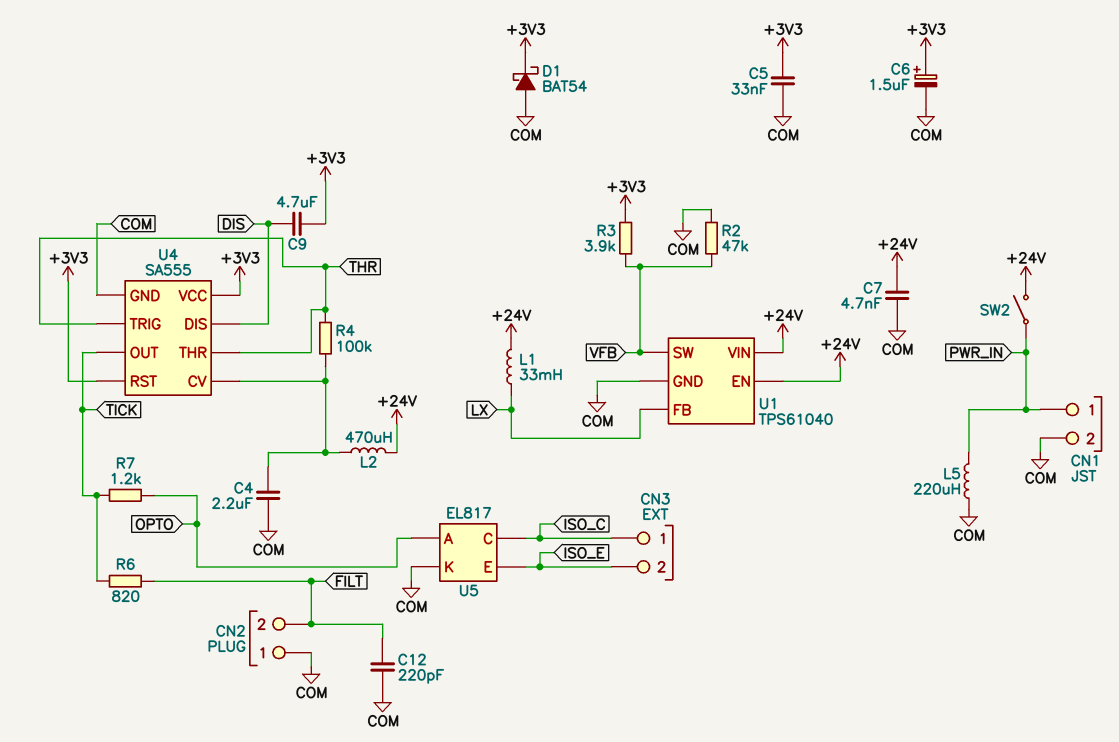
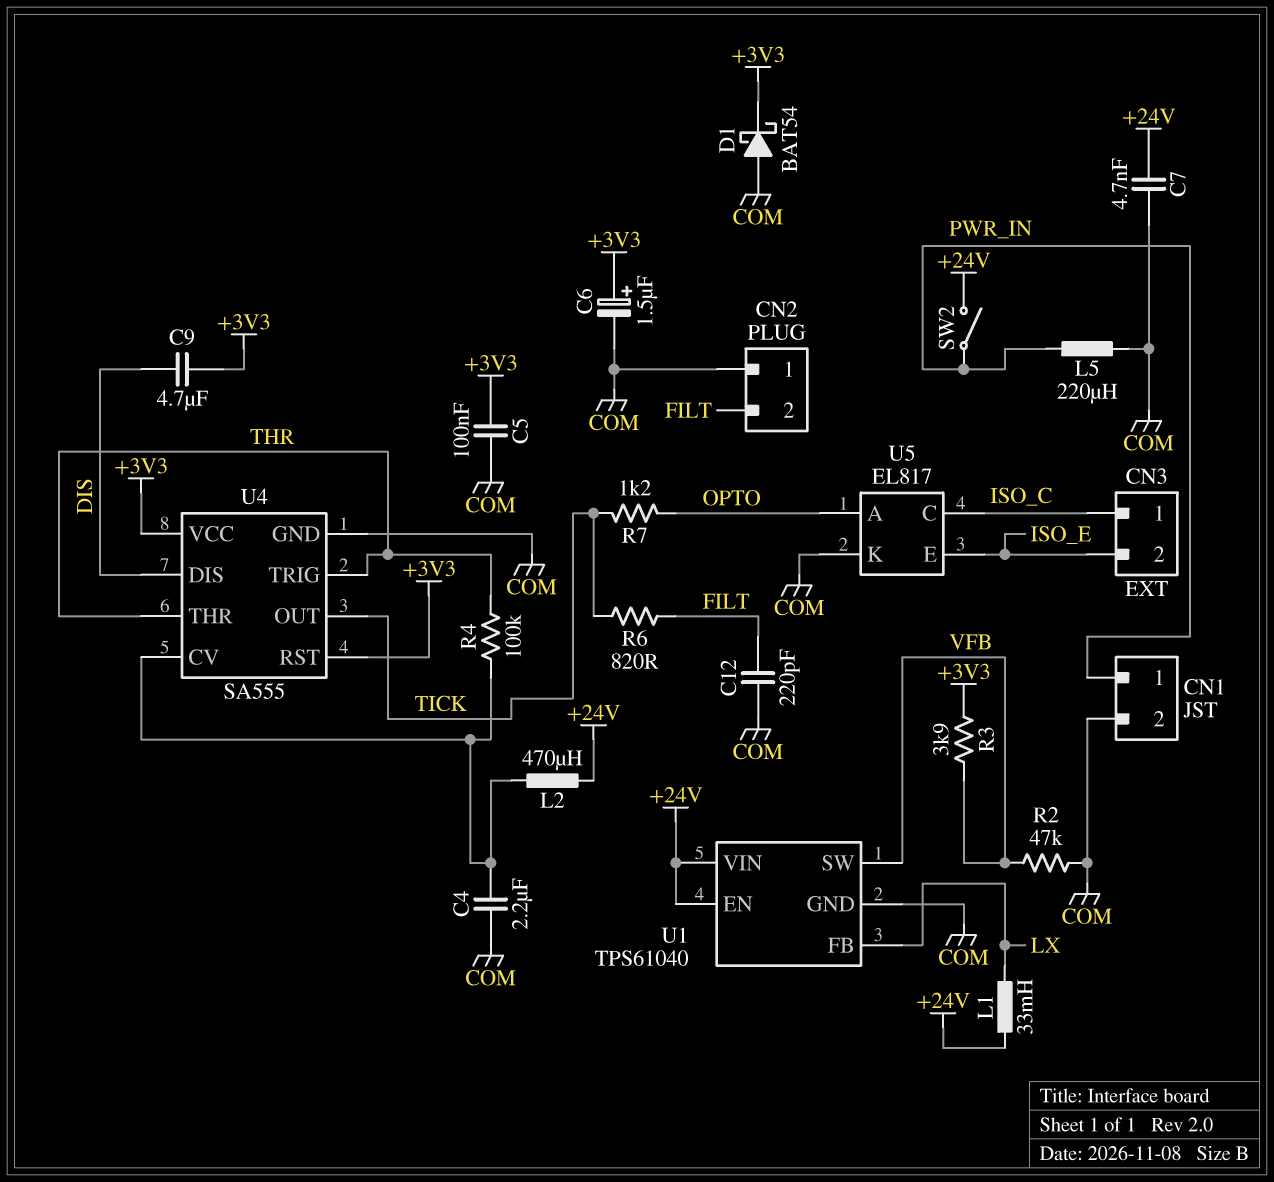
C5: 33nF (+3V3, COM) -> 100nF (+3V3, COM)

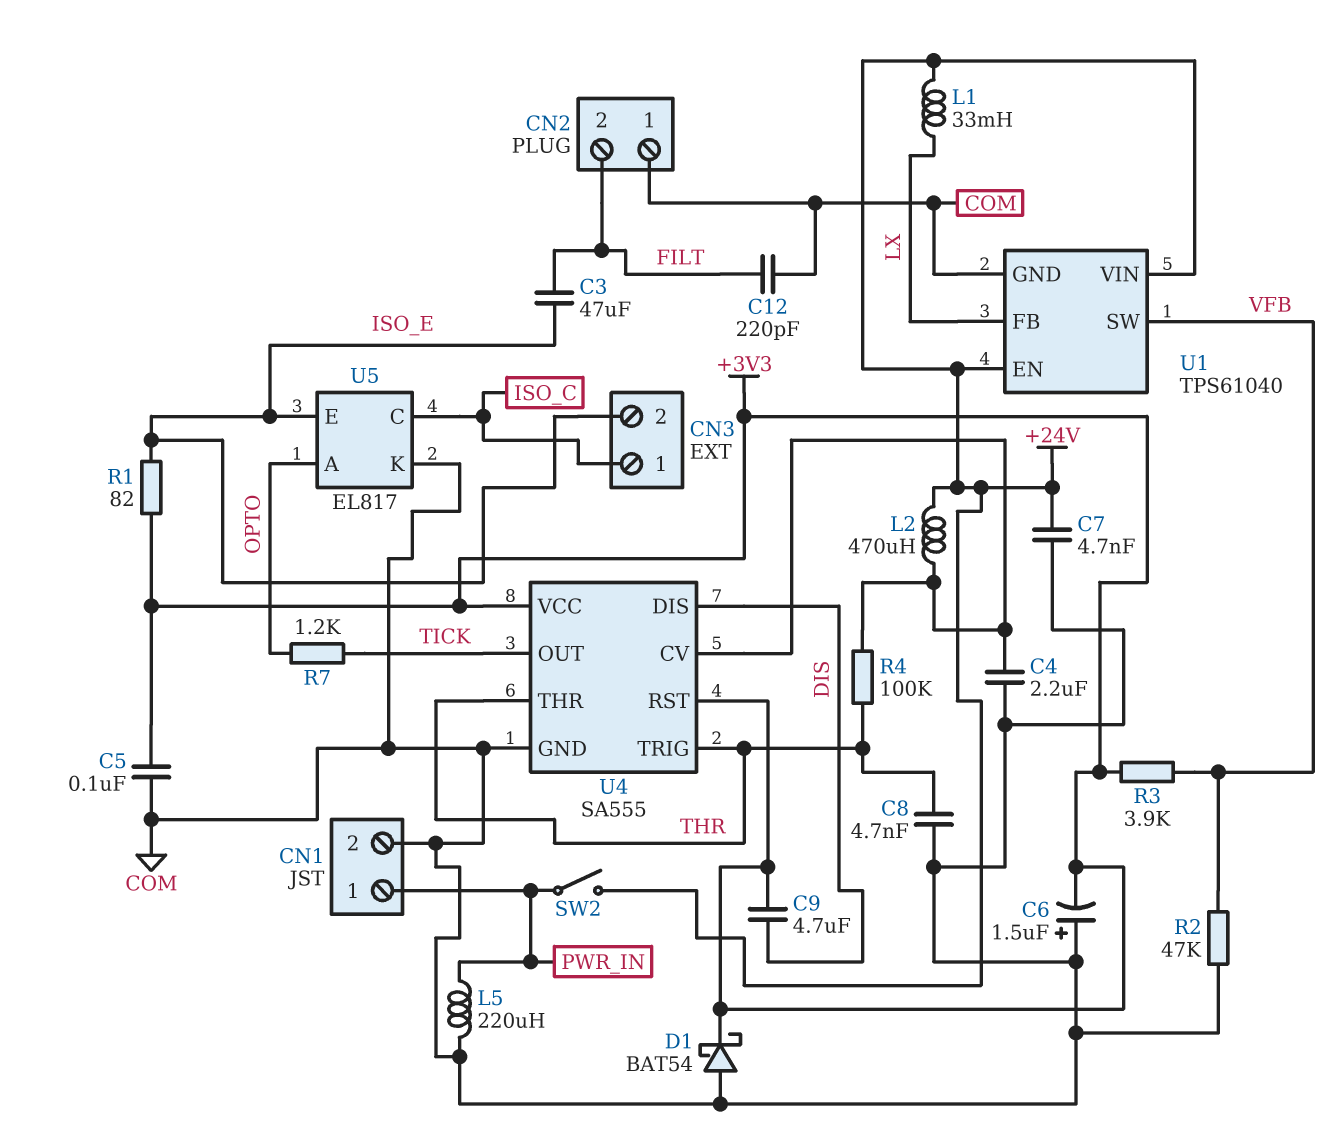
C3: none -> 47uF (FILT, ISO_E)
C6: 1.5uF (plus +3V3, minus COM) -> 1.5uF (plus COM, minus +3V3)
C8: none -> 4.7nF (COM, THR)
R1: none -> 82 (+3V3, ISO_E)
R6: 820 (FILT, TICK) -> none

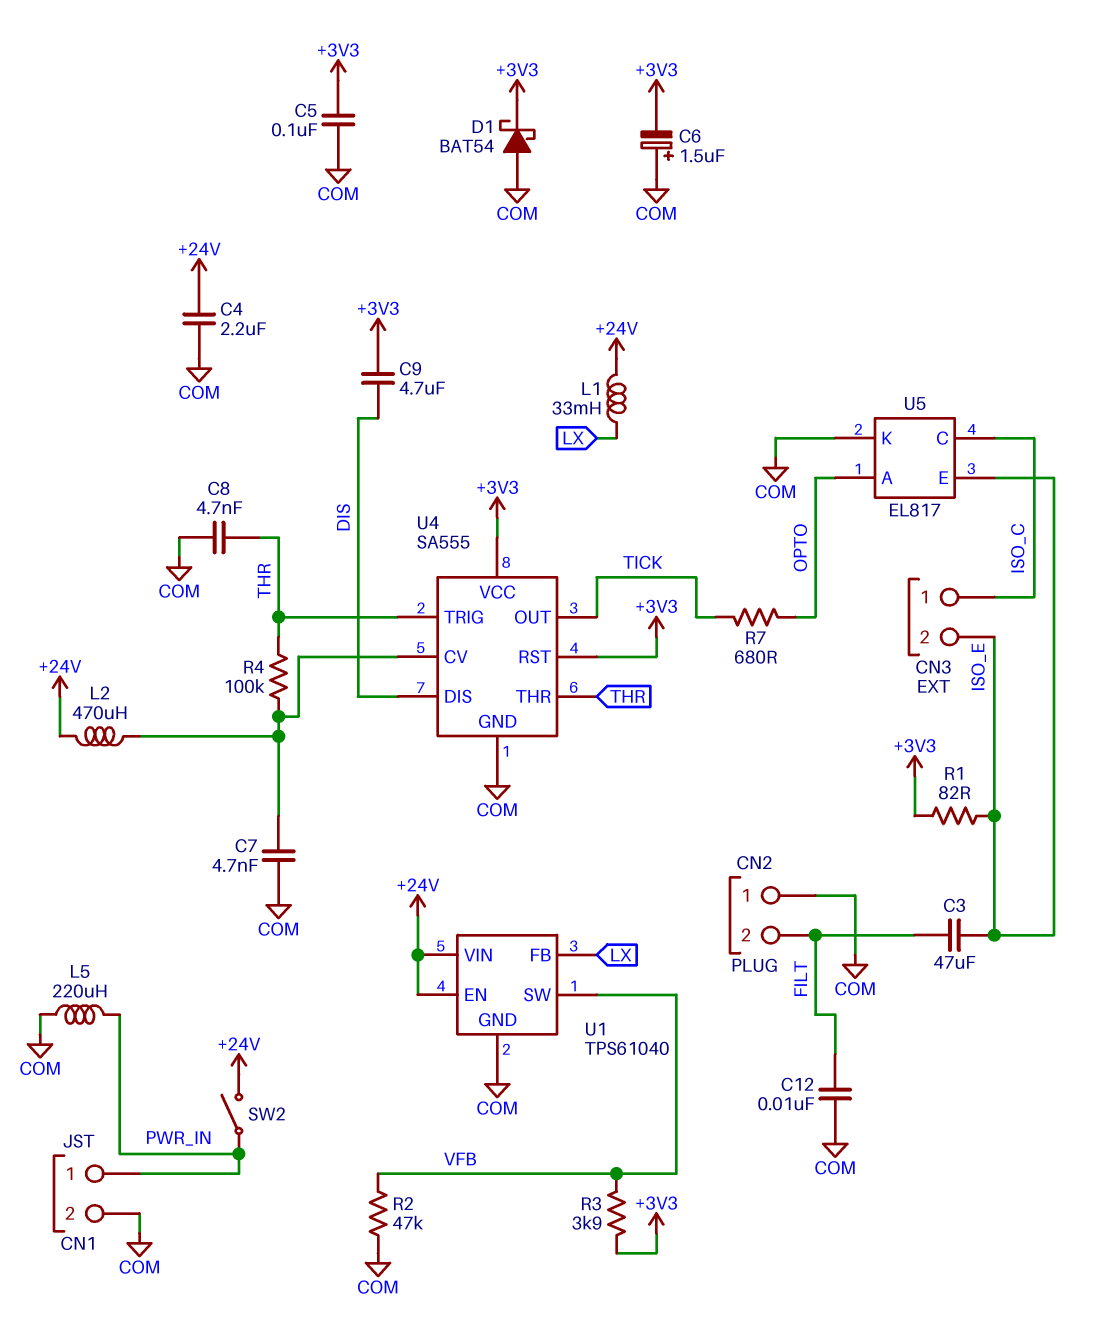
C4: 2.2uF (COM, U4/CV) -> 2.2uF (+24V, COM)
C7: 4.7nF (+24V, COM) -> 4.7nF (COM, U4/CV)
C12: 220pF (COM, FILT) -> 10nF (COM, FILT)
R7: 1.2k (OPTO, TICK) -> 680 (OPTO, TICK)

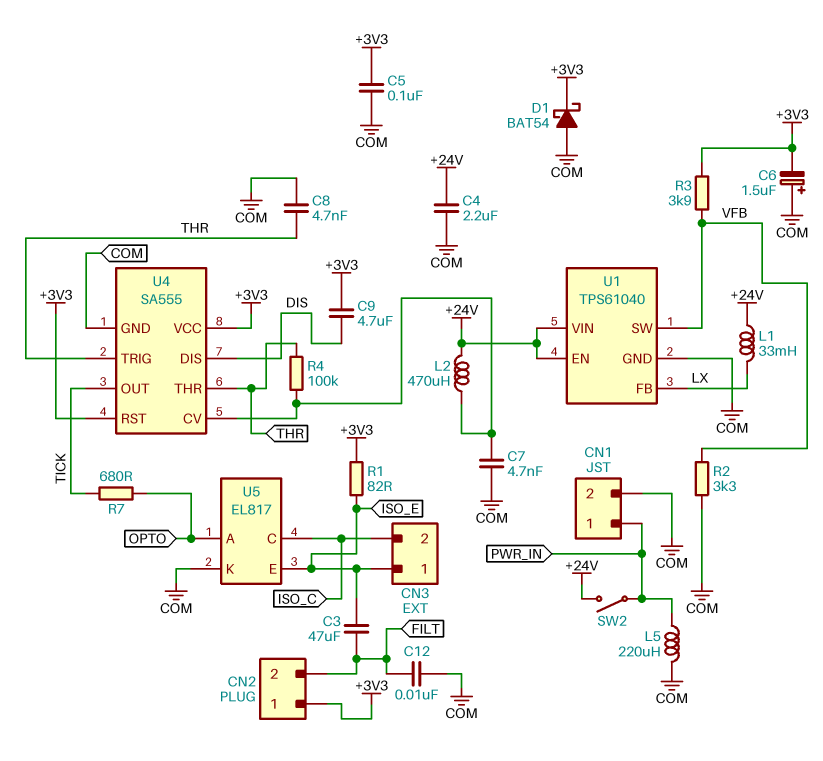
CN2 pin 1: COM -> +3V3
CN3 pin 1: ISO_C -> ISO_E
CN3 pin 2: ISO_E -> ISO_C
R2: 47k (COM, VFB) -> 3.3k (COM, VFB)

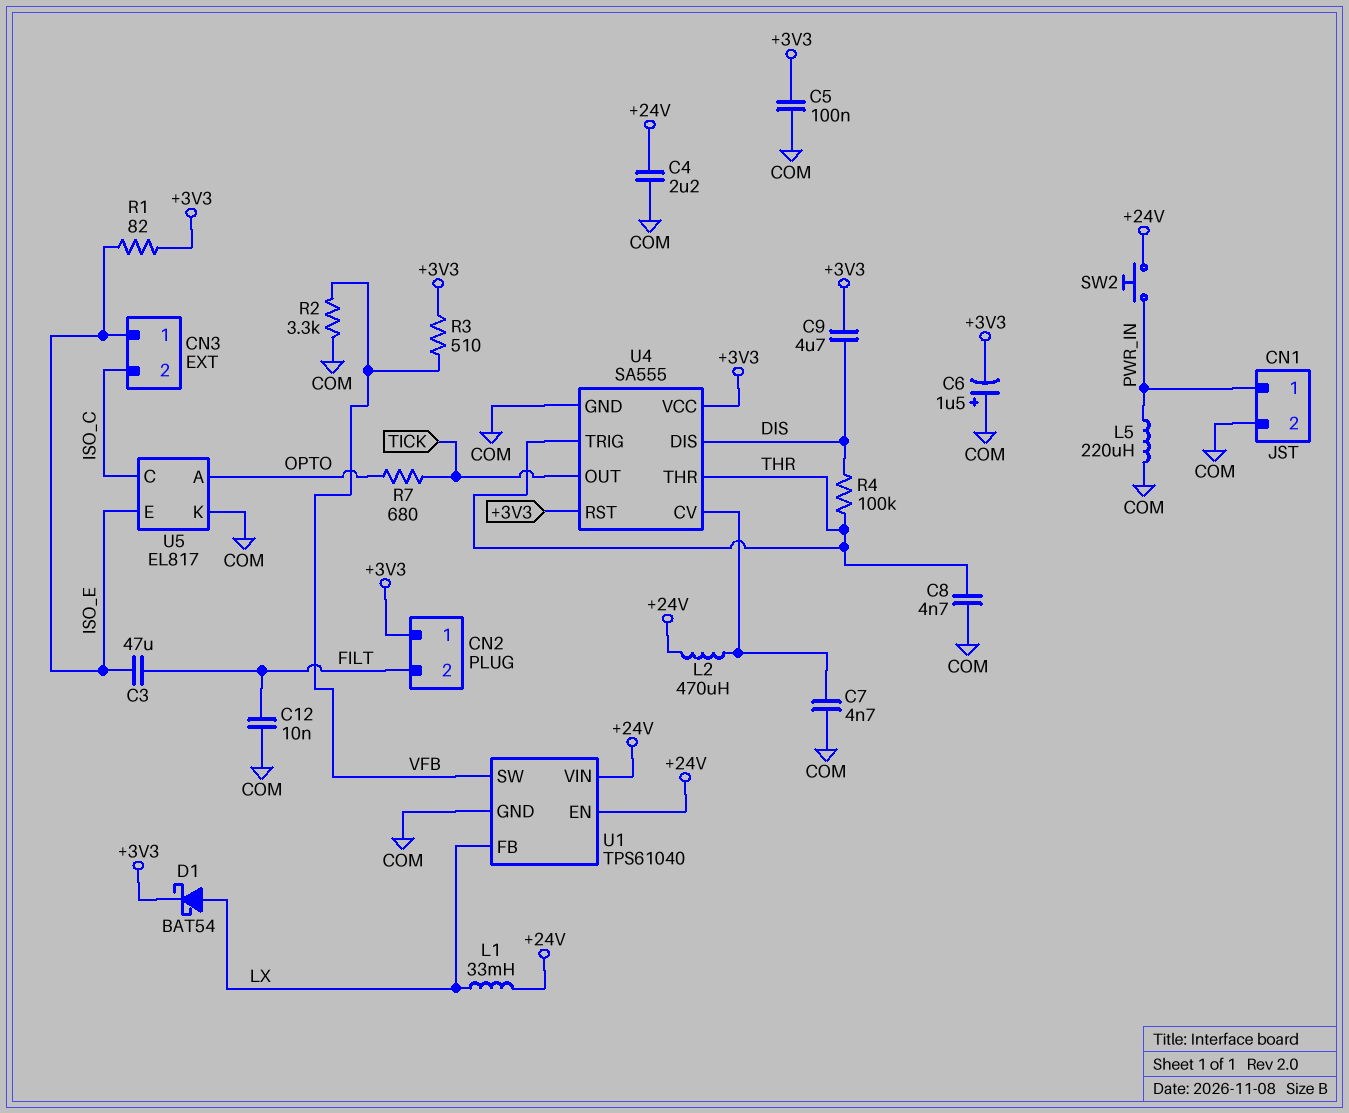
D1: schottky BAT54 (A COM, K +3V3) -> schottky BAT54 (A LX, K +3V3)
R3: 3.9k (+3V3, VFB) -> 510 (+3V3, VFB)
R4: 100k (THR, U4/CV) -> 100k (DIS, THR)
SW2: switch (+24V, PWR_IN) -> button (+24V, PWR_IN)

